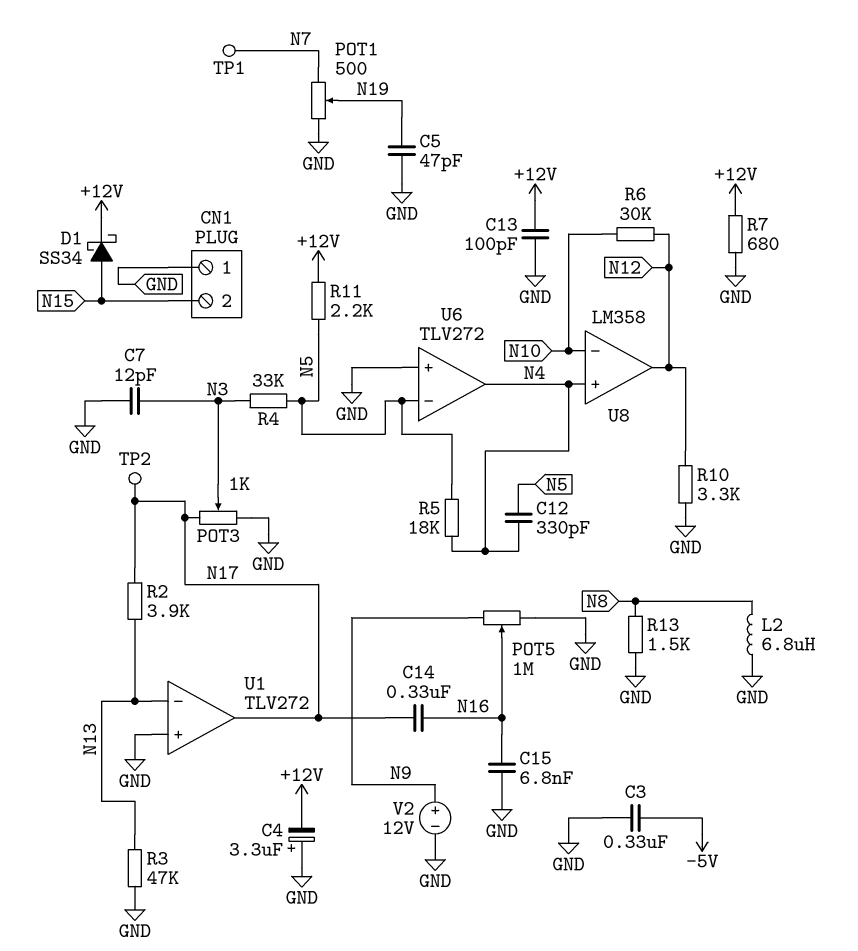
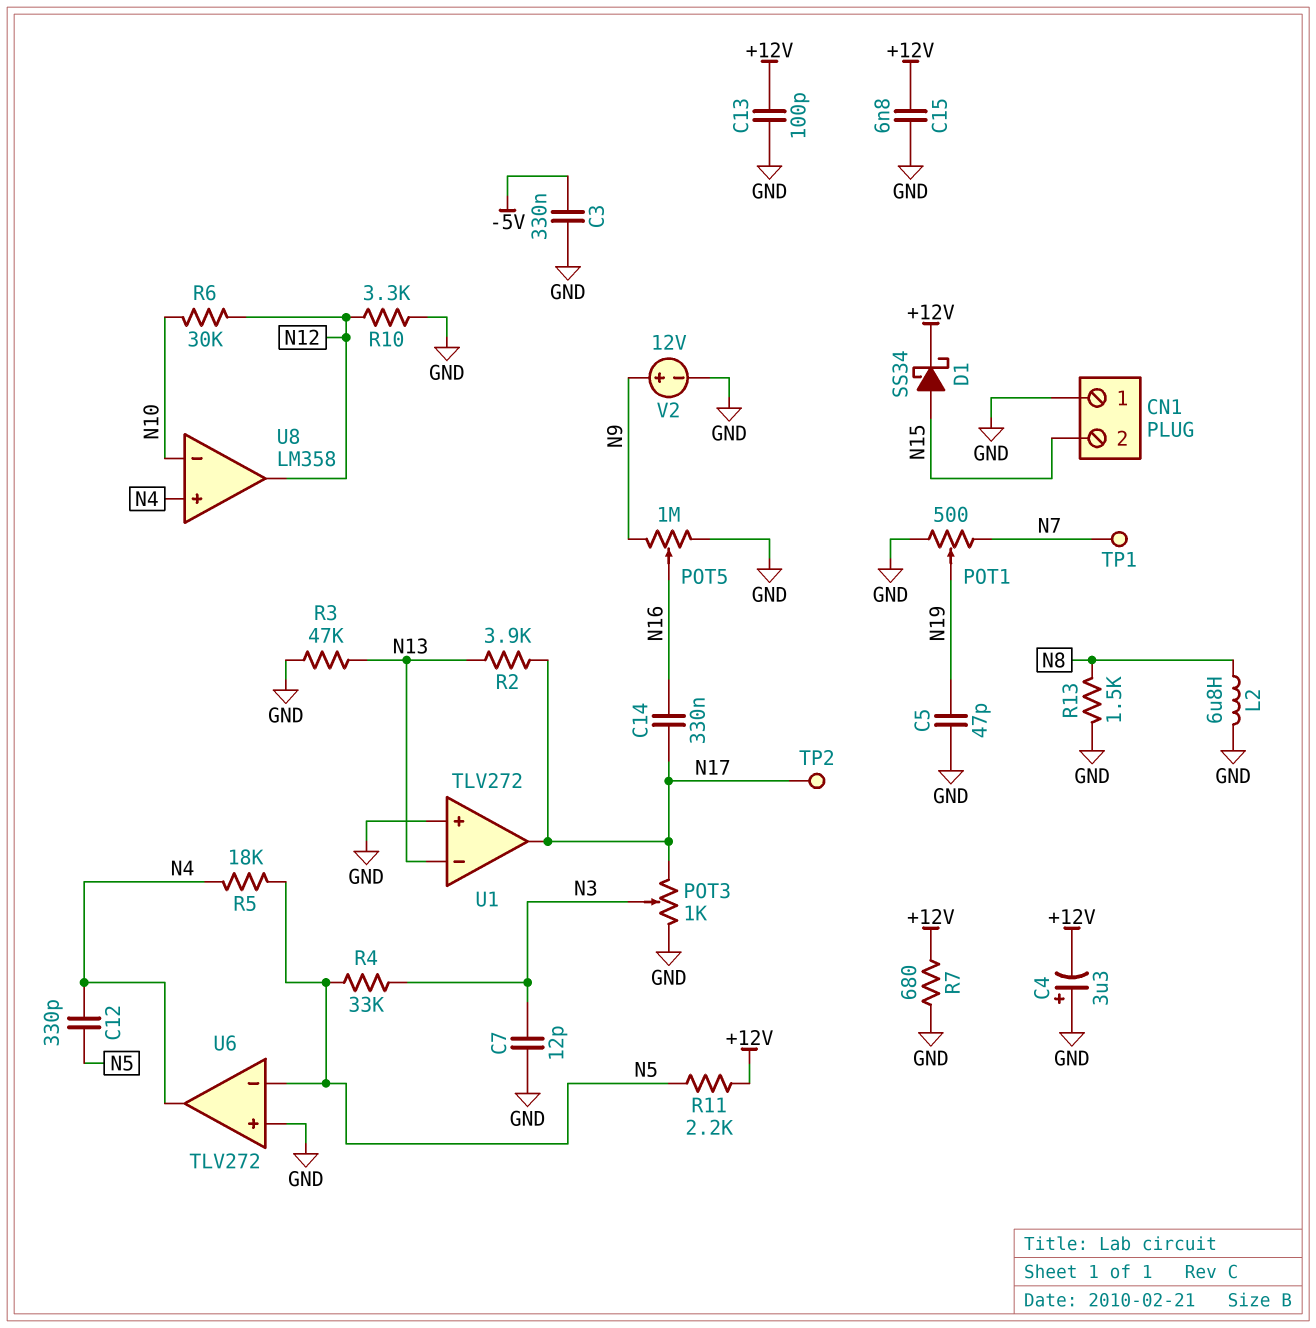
C15: 6.8nF (GND, N16) -> 6.8nF (+12V, GND)

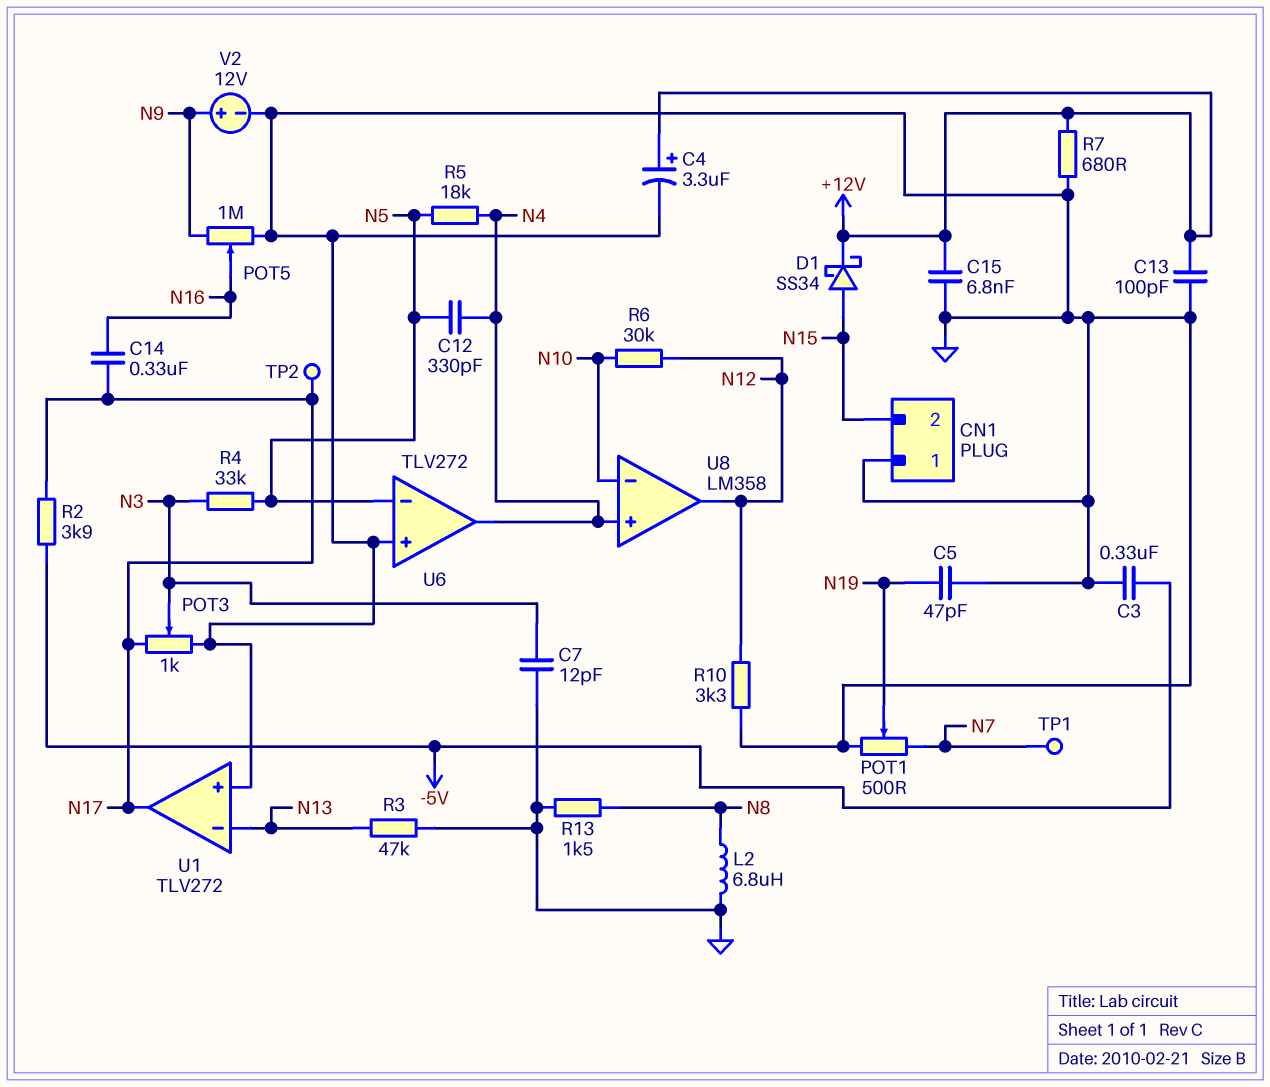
C4: 3.3uF (plus GND, minus +12V) -> 3.3uF (plus +12V, minus GND)
R2: 3.9k (N13, N17) -> 3.9k (-5V, N17)
R11: 2.2k (+12V, N5) -> none

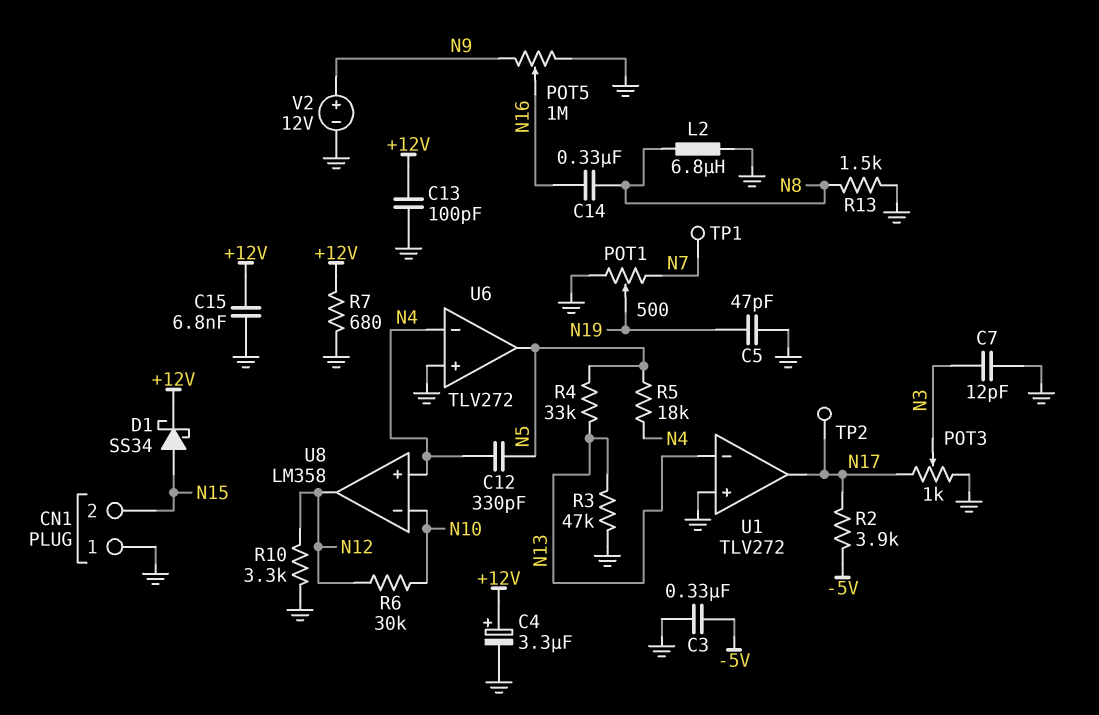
C14: 330nF (N16, N17) -> 330nF (N8, N16)
R4: 33k (N3, N5) -> 33k (N5, N13)
U6 pin in-: N5 -> N4
U6 pin out: N4 -> N5

